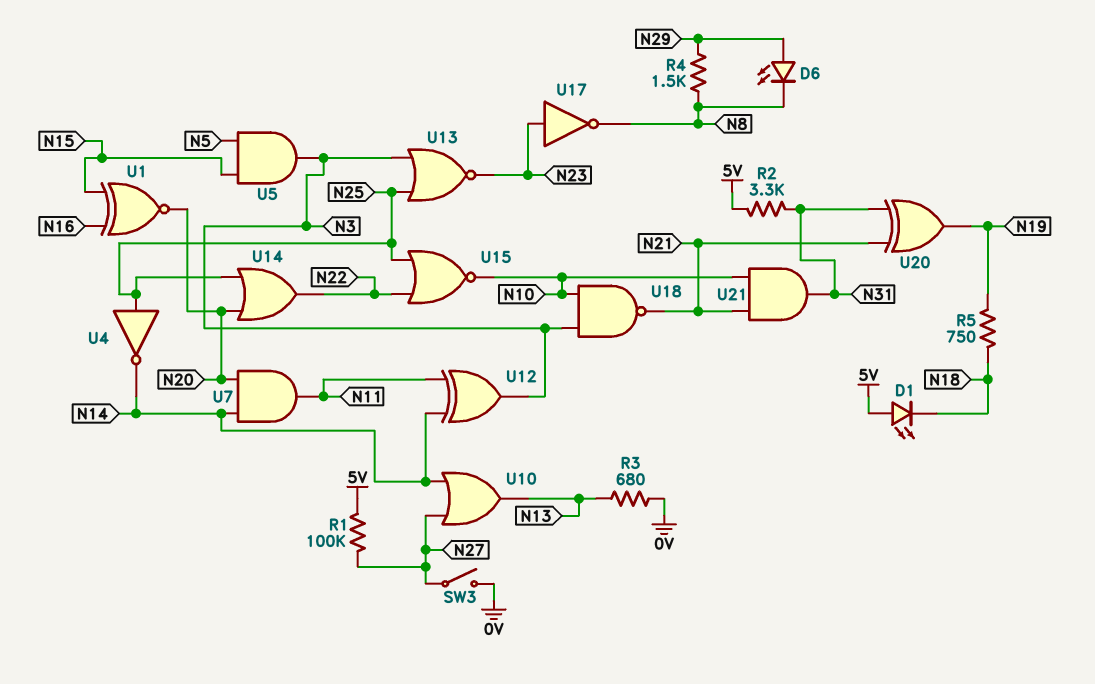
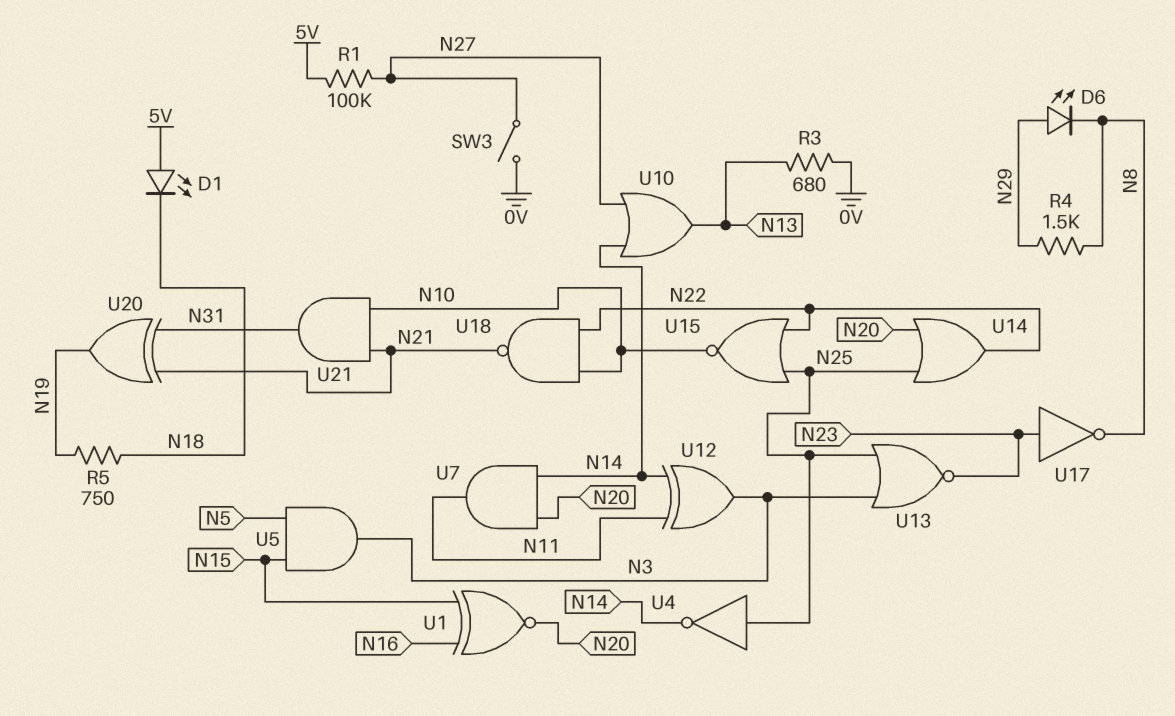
R2: 3.3k (5V, N31) -> none
U18: NAND (in N3, in N10, out N21) -> NAND (in N10, in N22, out N21)

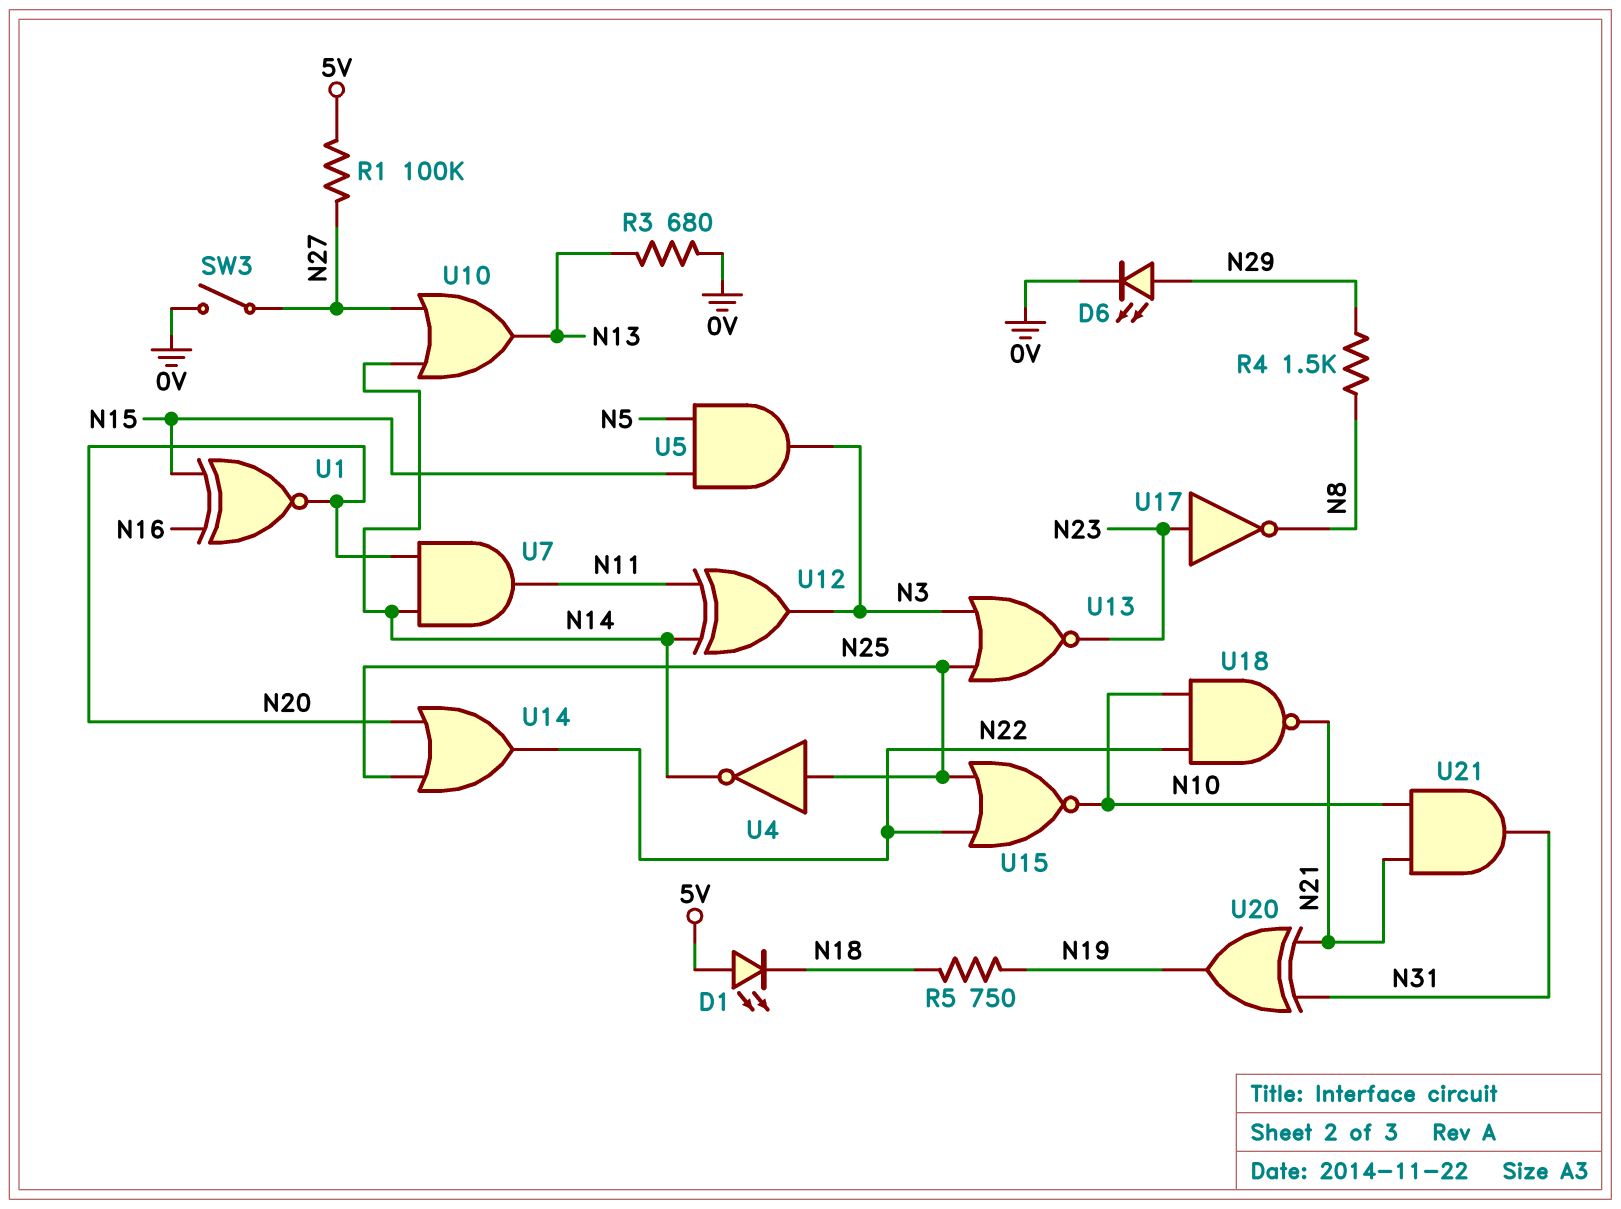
D6: LED (A N29, K N8) -> LED (A N29, K 0V)

